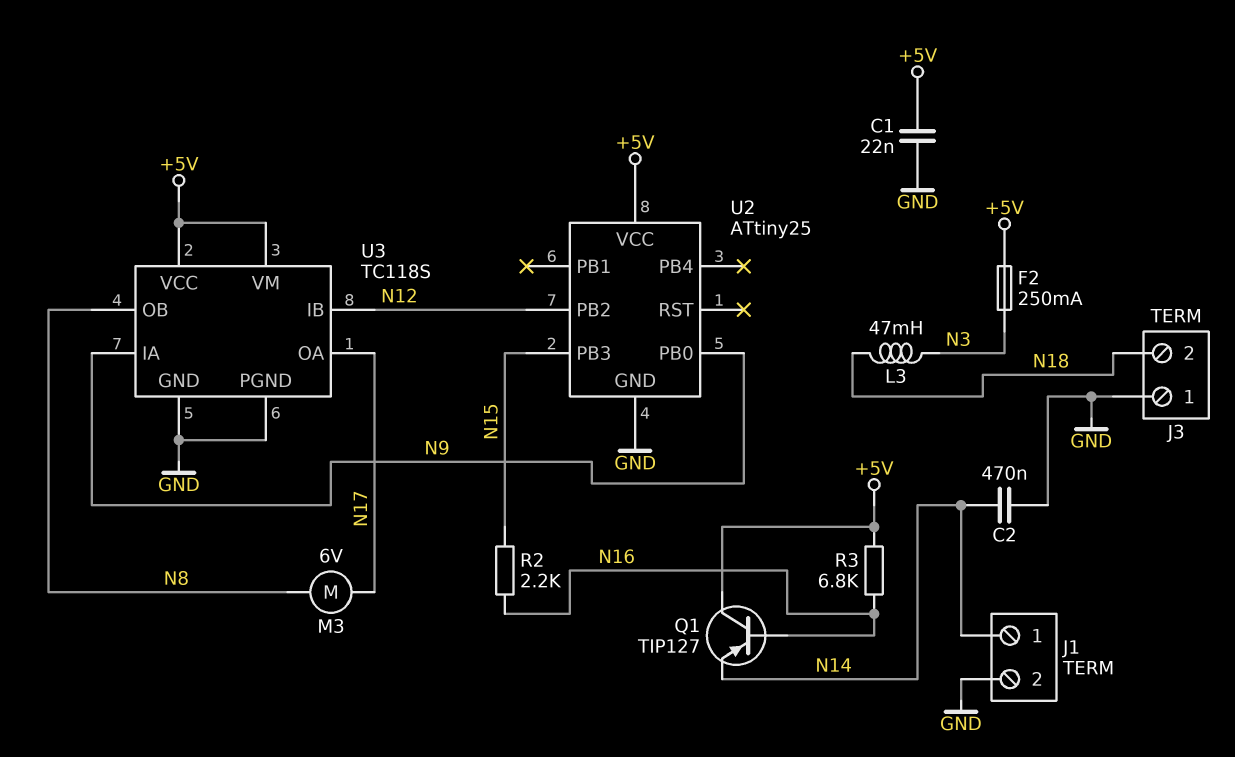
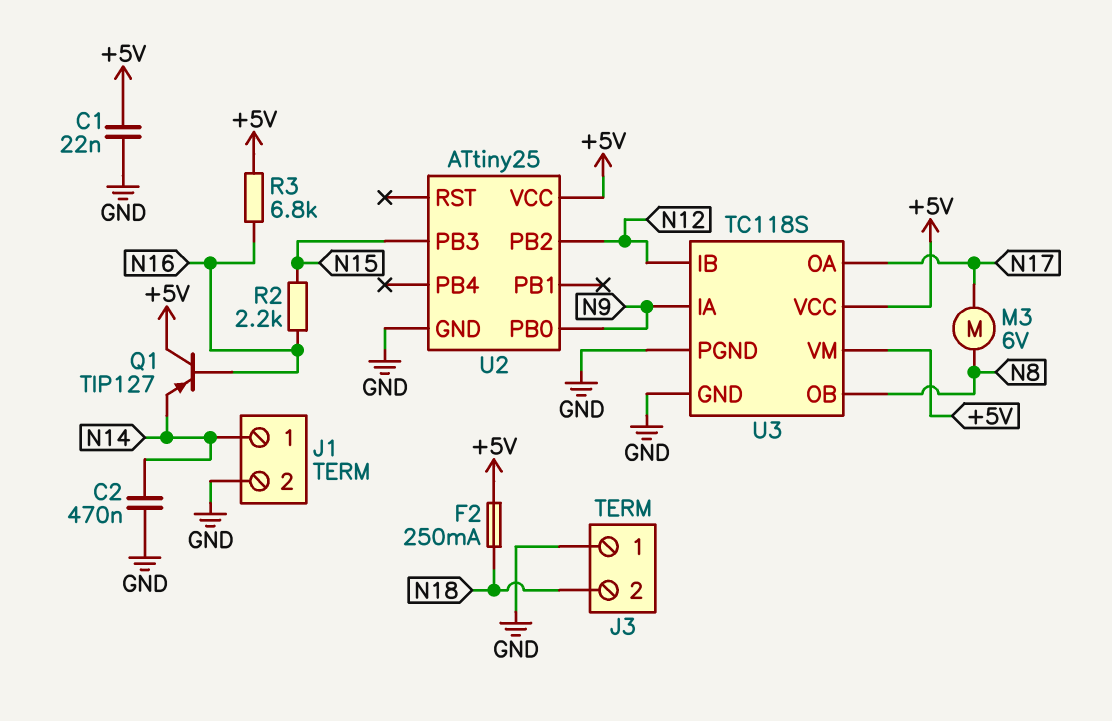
F2: 250mA (+5V, N3) -> 250mA (+5V, N18)
L3: 47mH (N3, N18) -> none

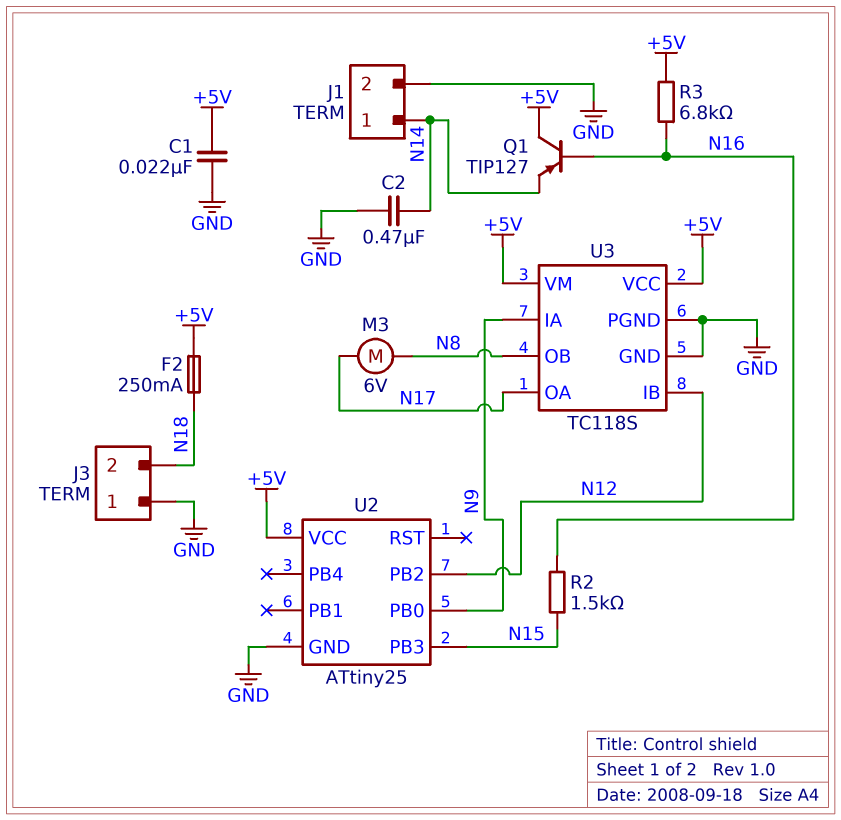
R2: 2.2k (N15, N16) -> 1.5k (N15, N16)

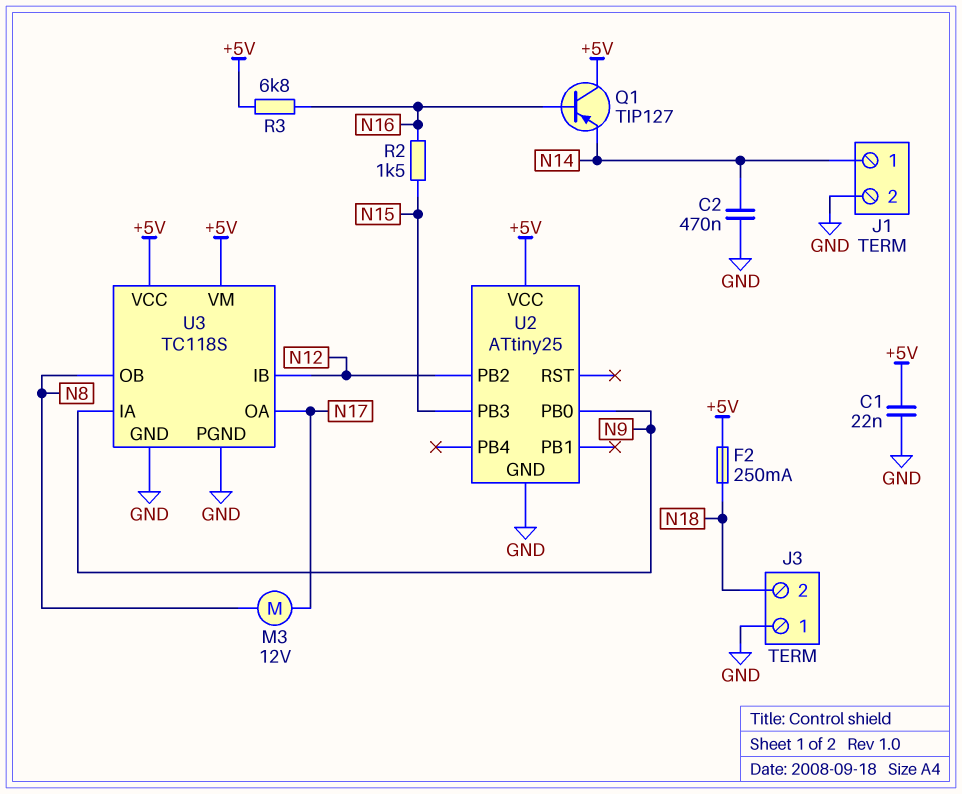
M3: motor 6V (N8, N17) -> motor 12V (N8, N17)

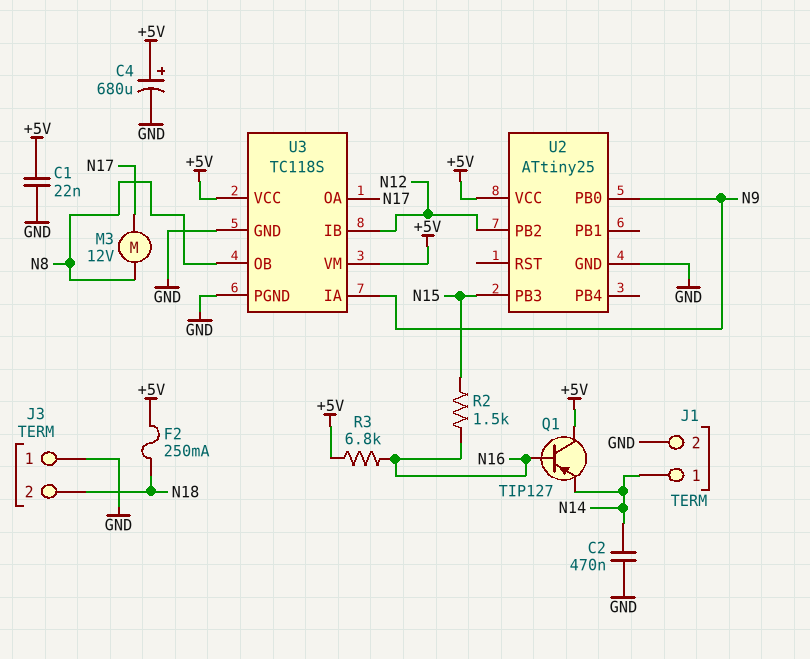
C4: none -> 680uF (plus +5V, minus GND)

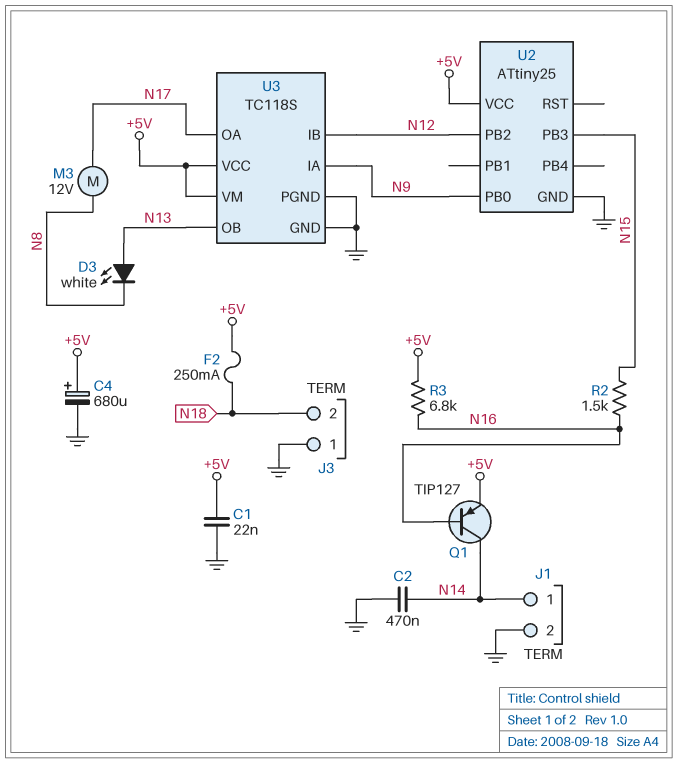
D3: none -> LED white (A N13, K N8)
Q1: PNP TIP127 (B N16, C +5V, E N14) -> PNP TIP127 (B N16, C N14, E +5V)
U3 pin OB: N8 -> N13

